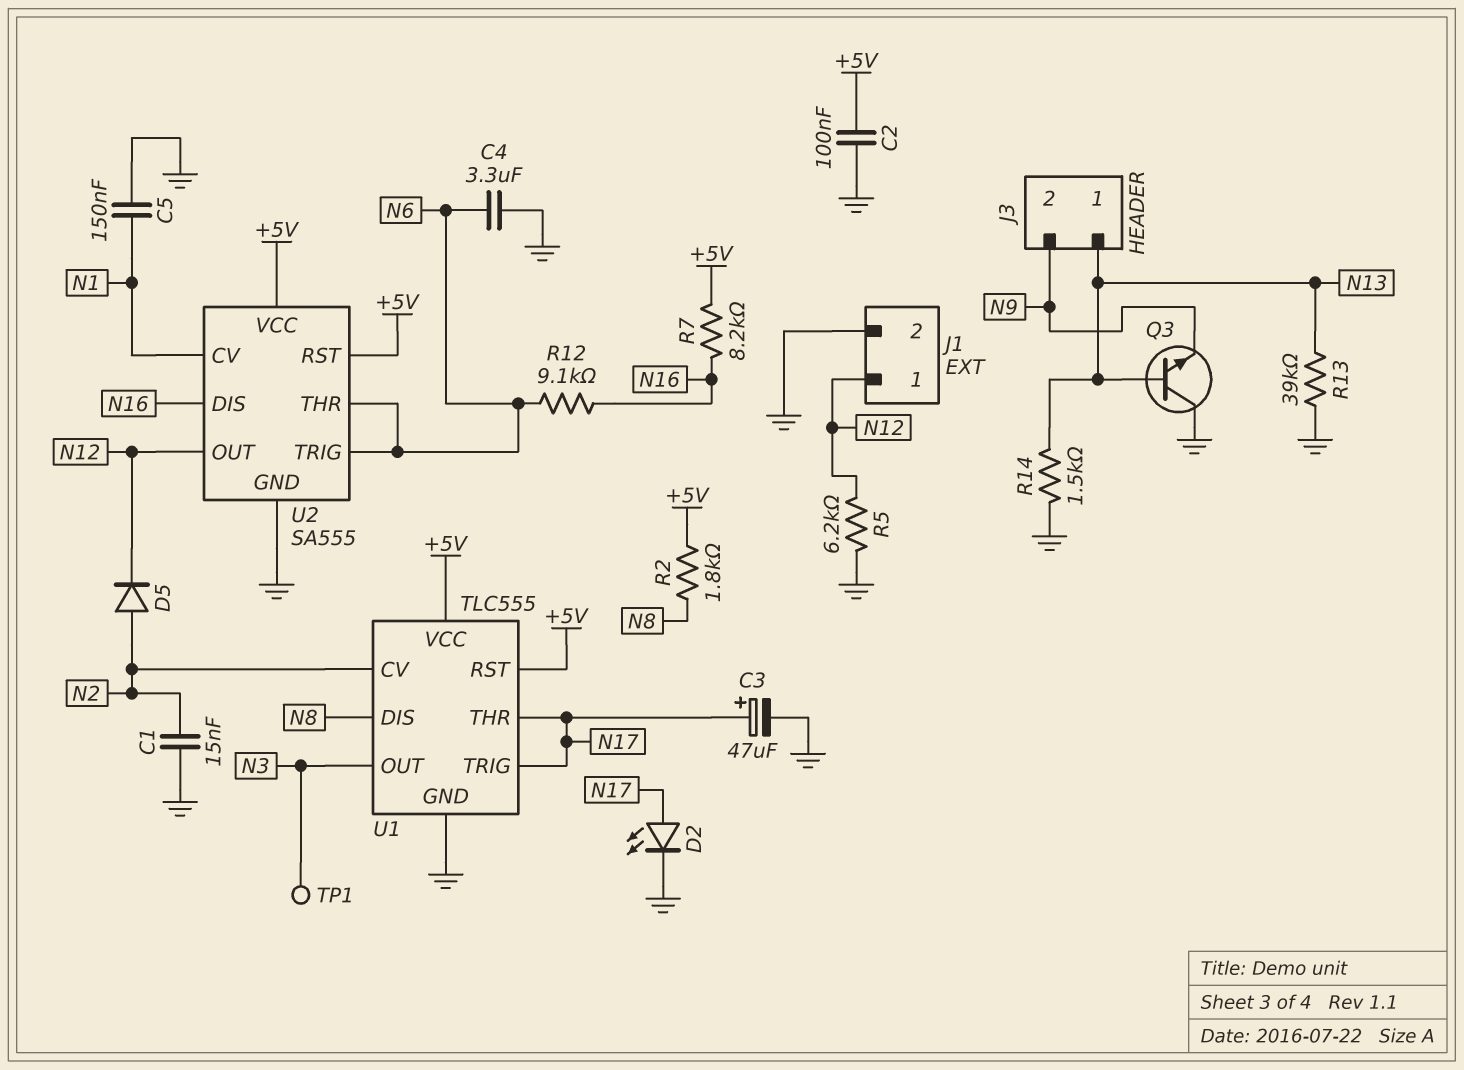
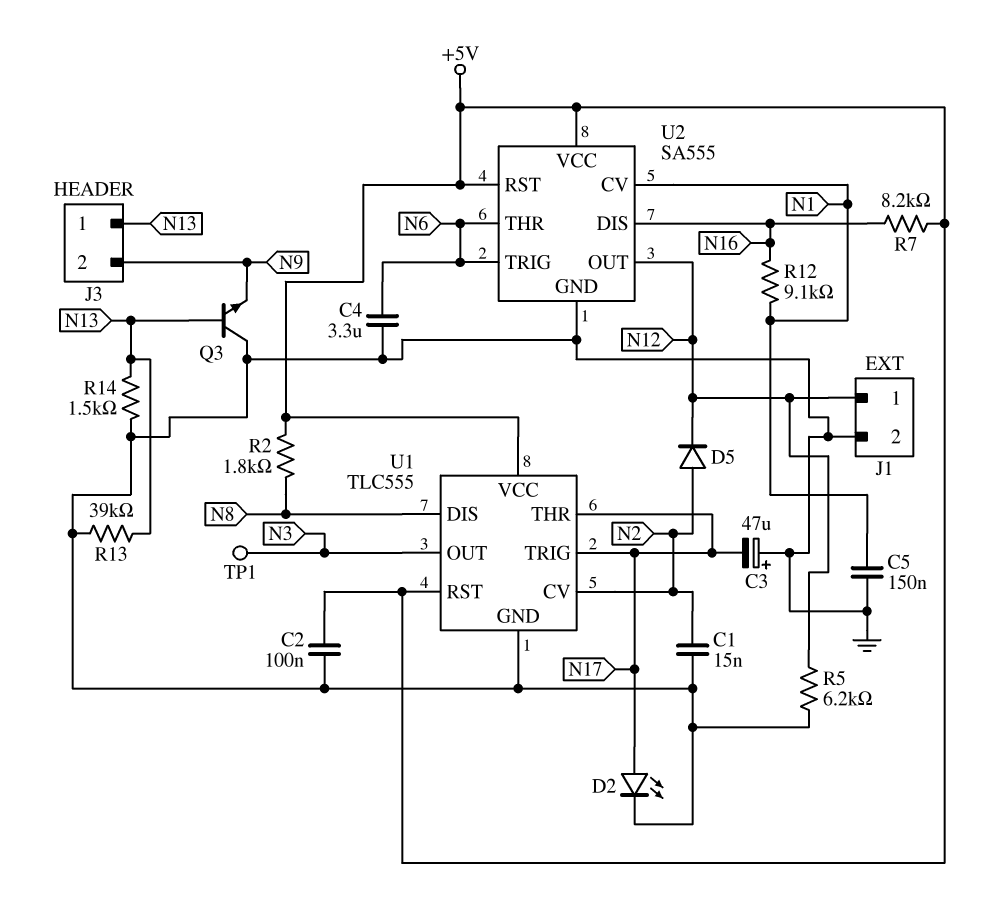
C3: 47uF (plus N17, minus GND) -> 47uF (plus GND, minus N17)
R12: 9.1k (N6, N16) -> 9.1k (N1, N16)

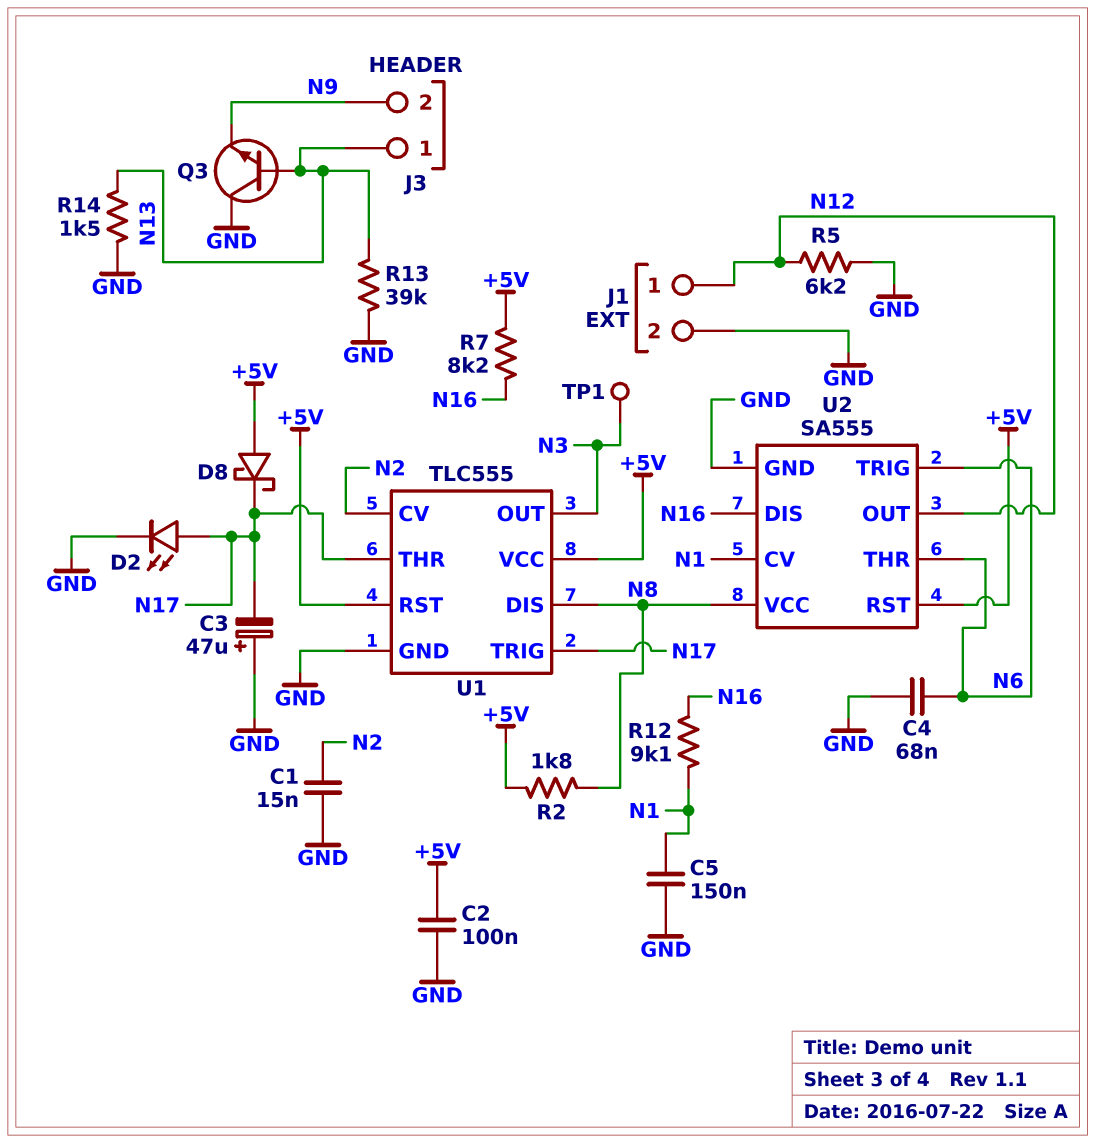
C4: 3.3uF (GND, N6) -> 68nF (GND, N6)
D5: diode (A N2, K N12) -> none
D8: none -> schottky (A +5V, K N17)
U2 pin VCC: +5V -> N8

